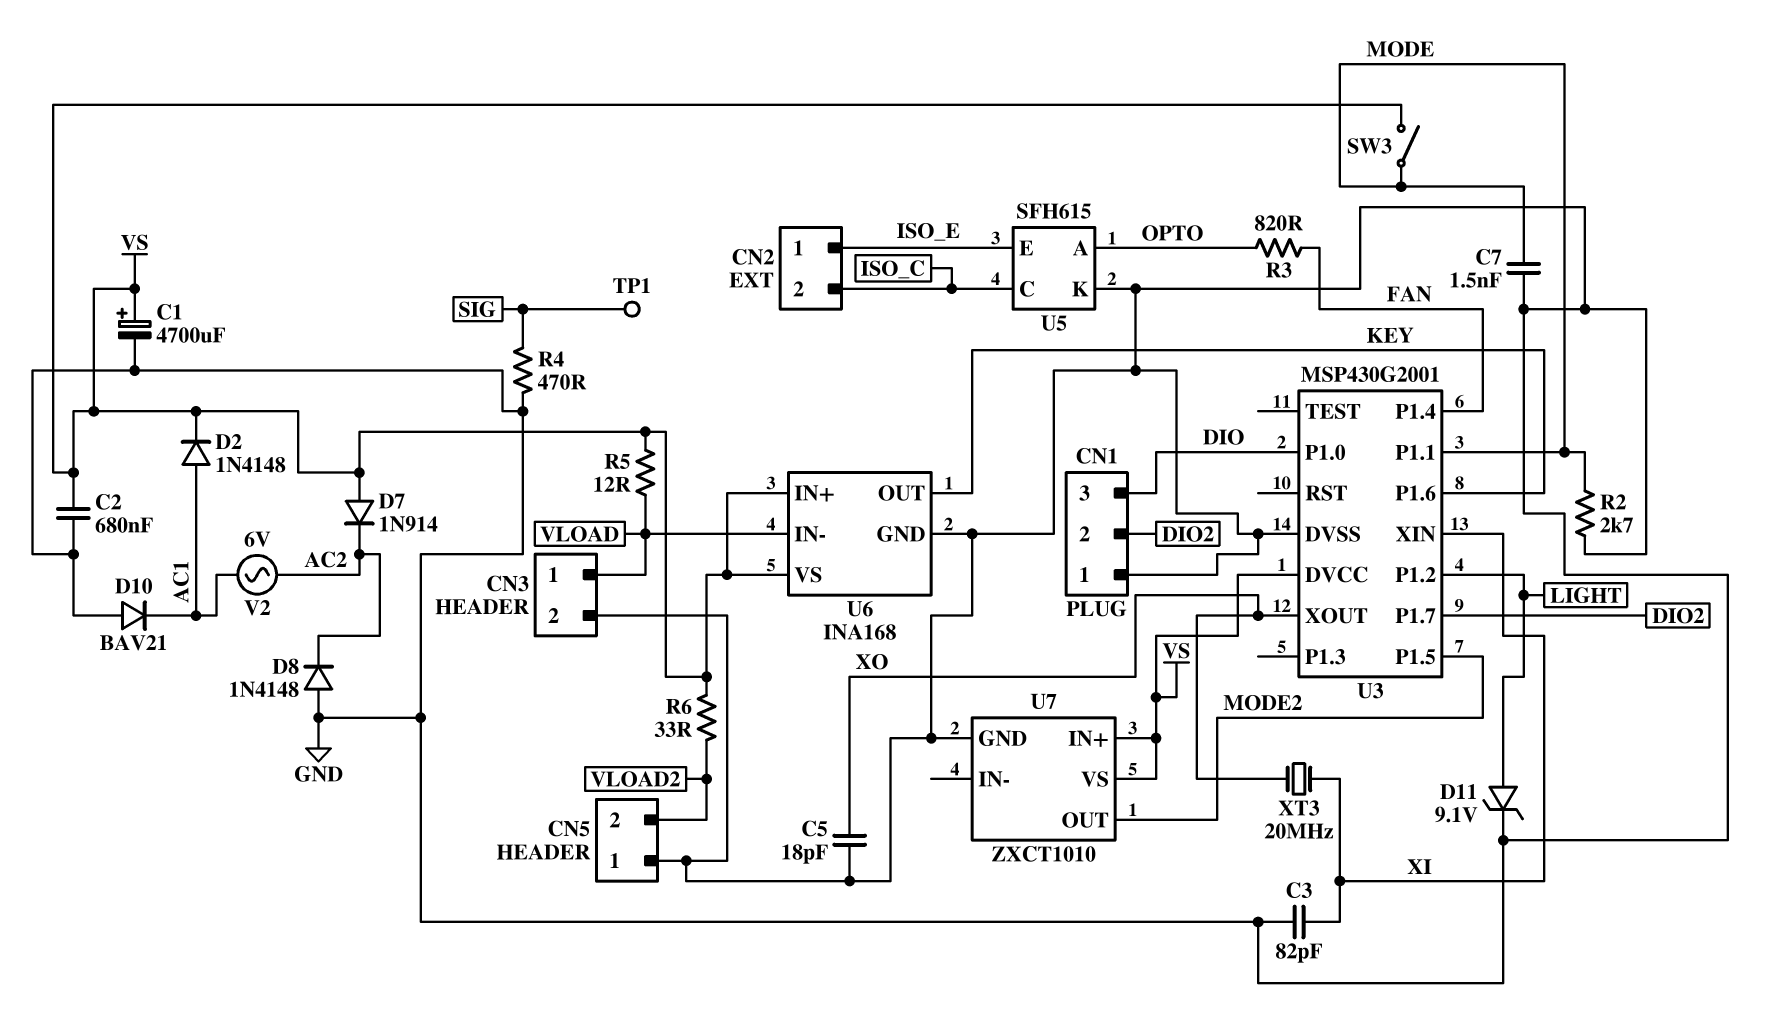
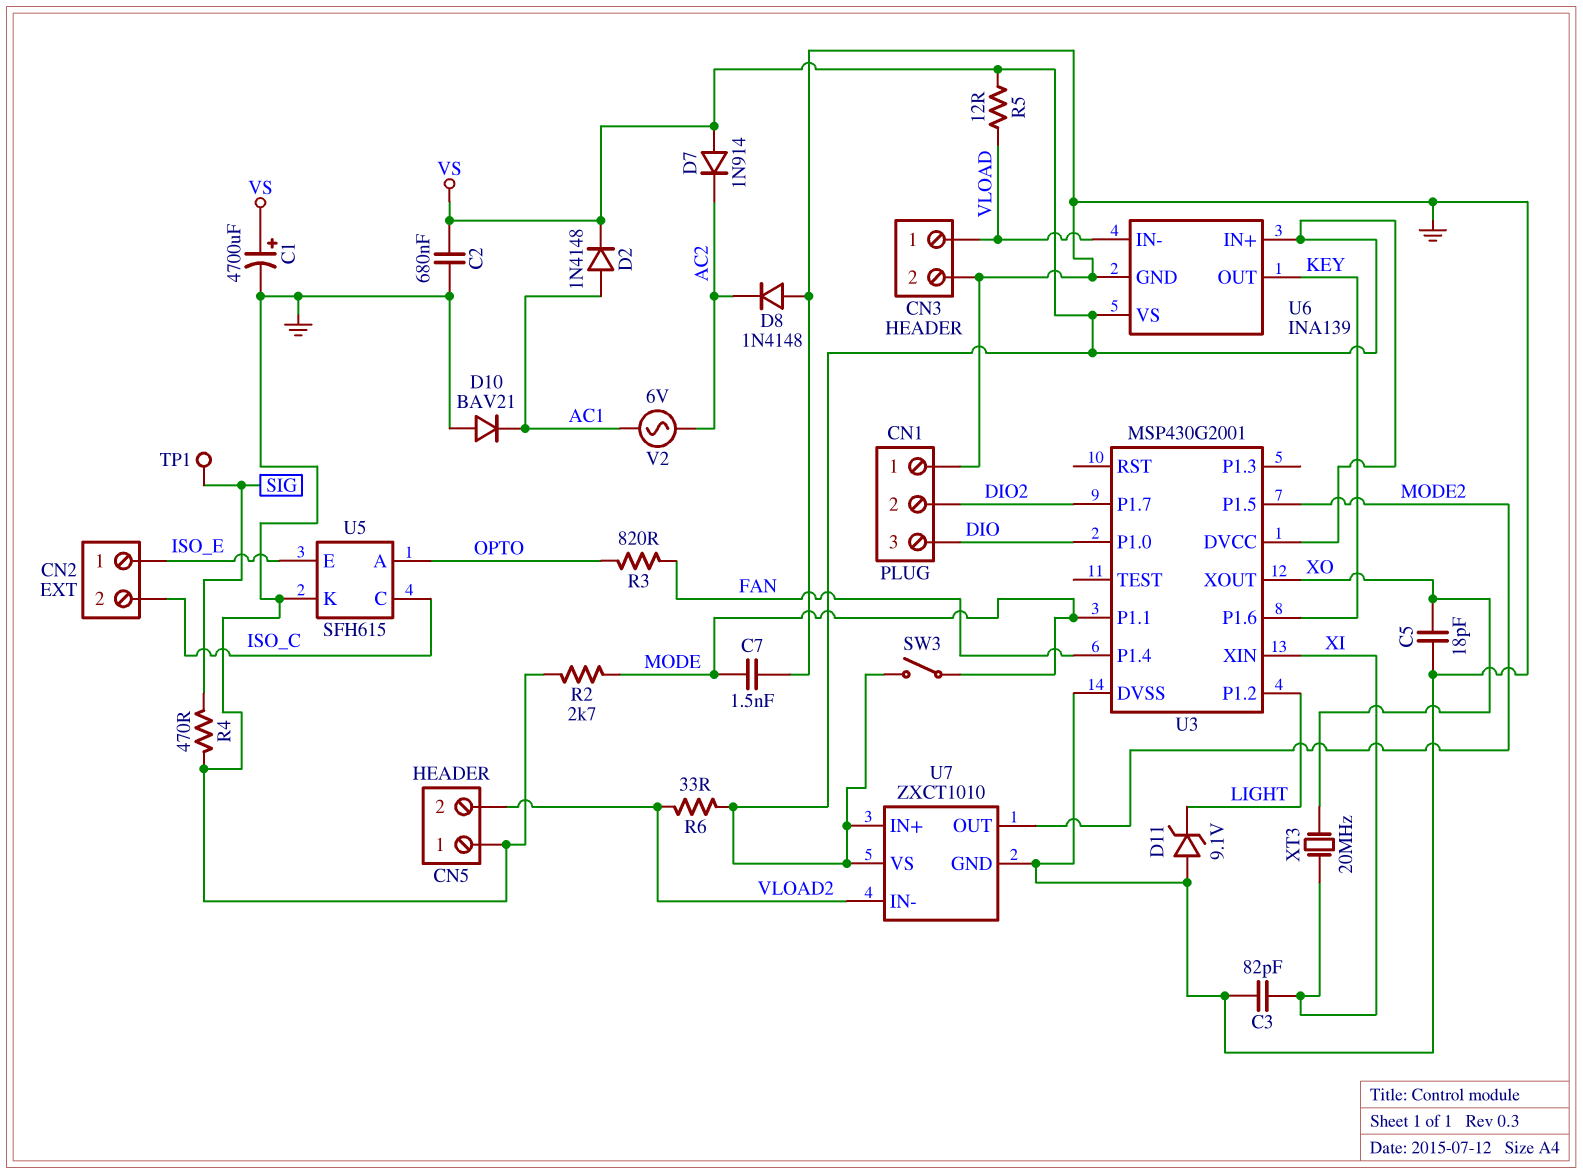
D11: zener 9.1V (A LIGHT, K GND) -> zener 9.1V (A GND, K LIGHT)
U6: INA168 -> INA139
U7 pin IN-: none -> VLOAD2

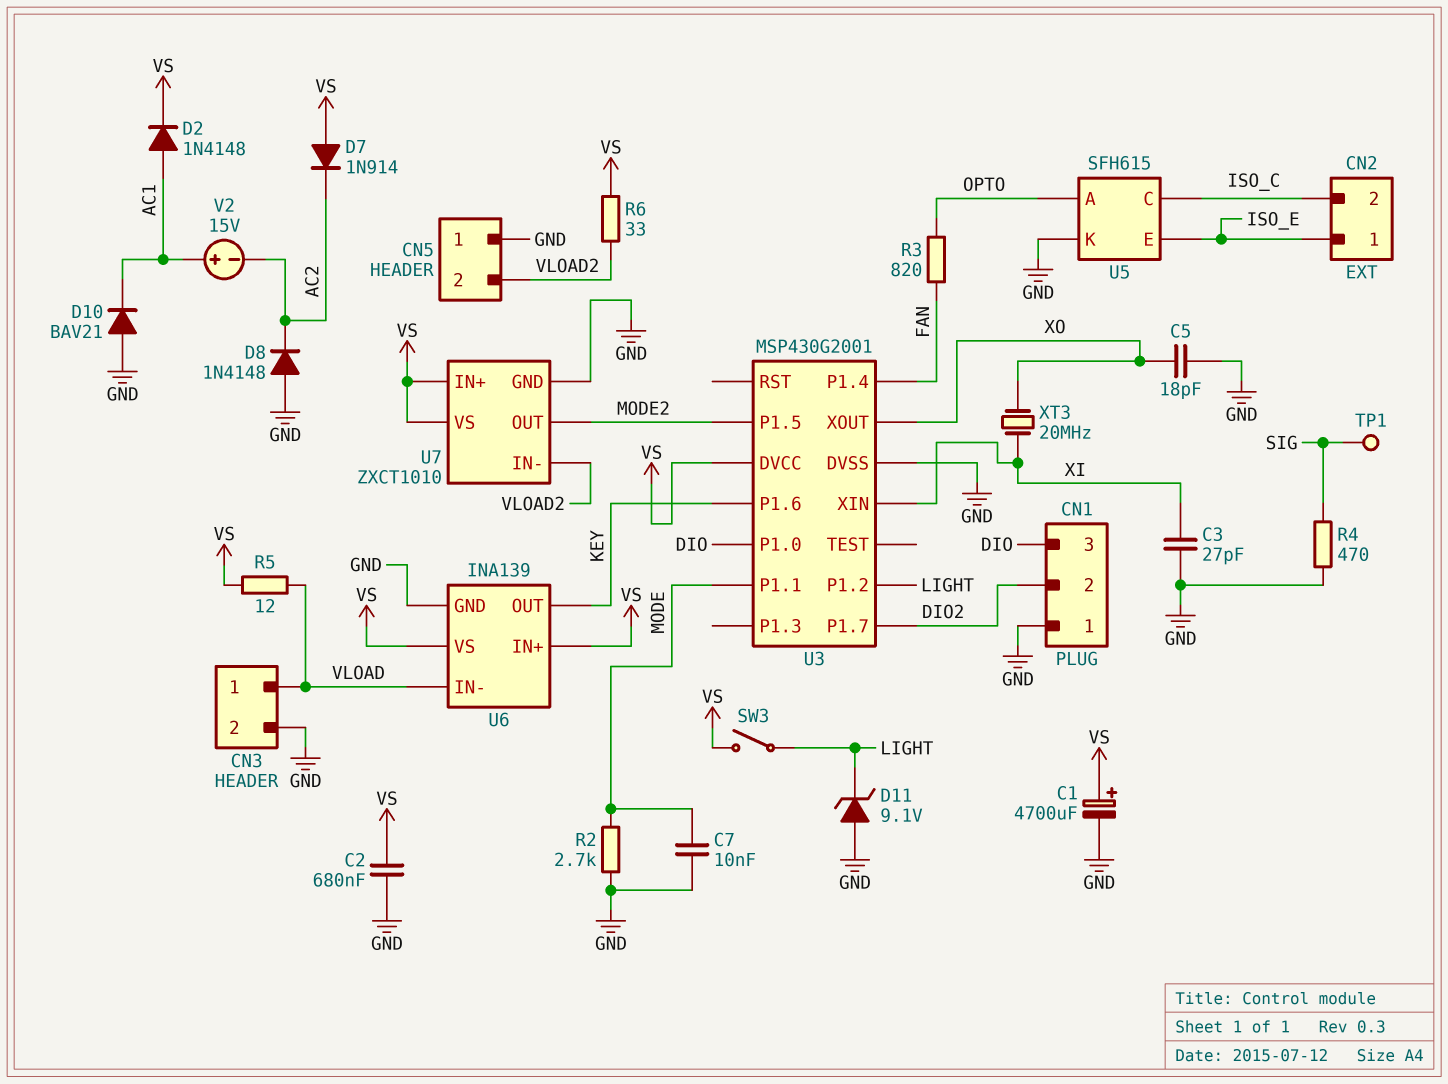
C3: 82pF (GND, XI) -> 27pF (GND, XI)
C7: 1.5nF (GND, MODE) -> 10nF (GND, MODE)
SW3: switch (MODE, VS) -> switch (LIGHT, VS)
V2: AC 6V (AC1, AC2) -> 15V (plus AC1, minus AC2)

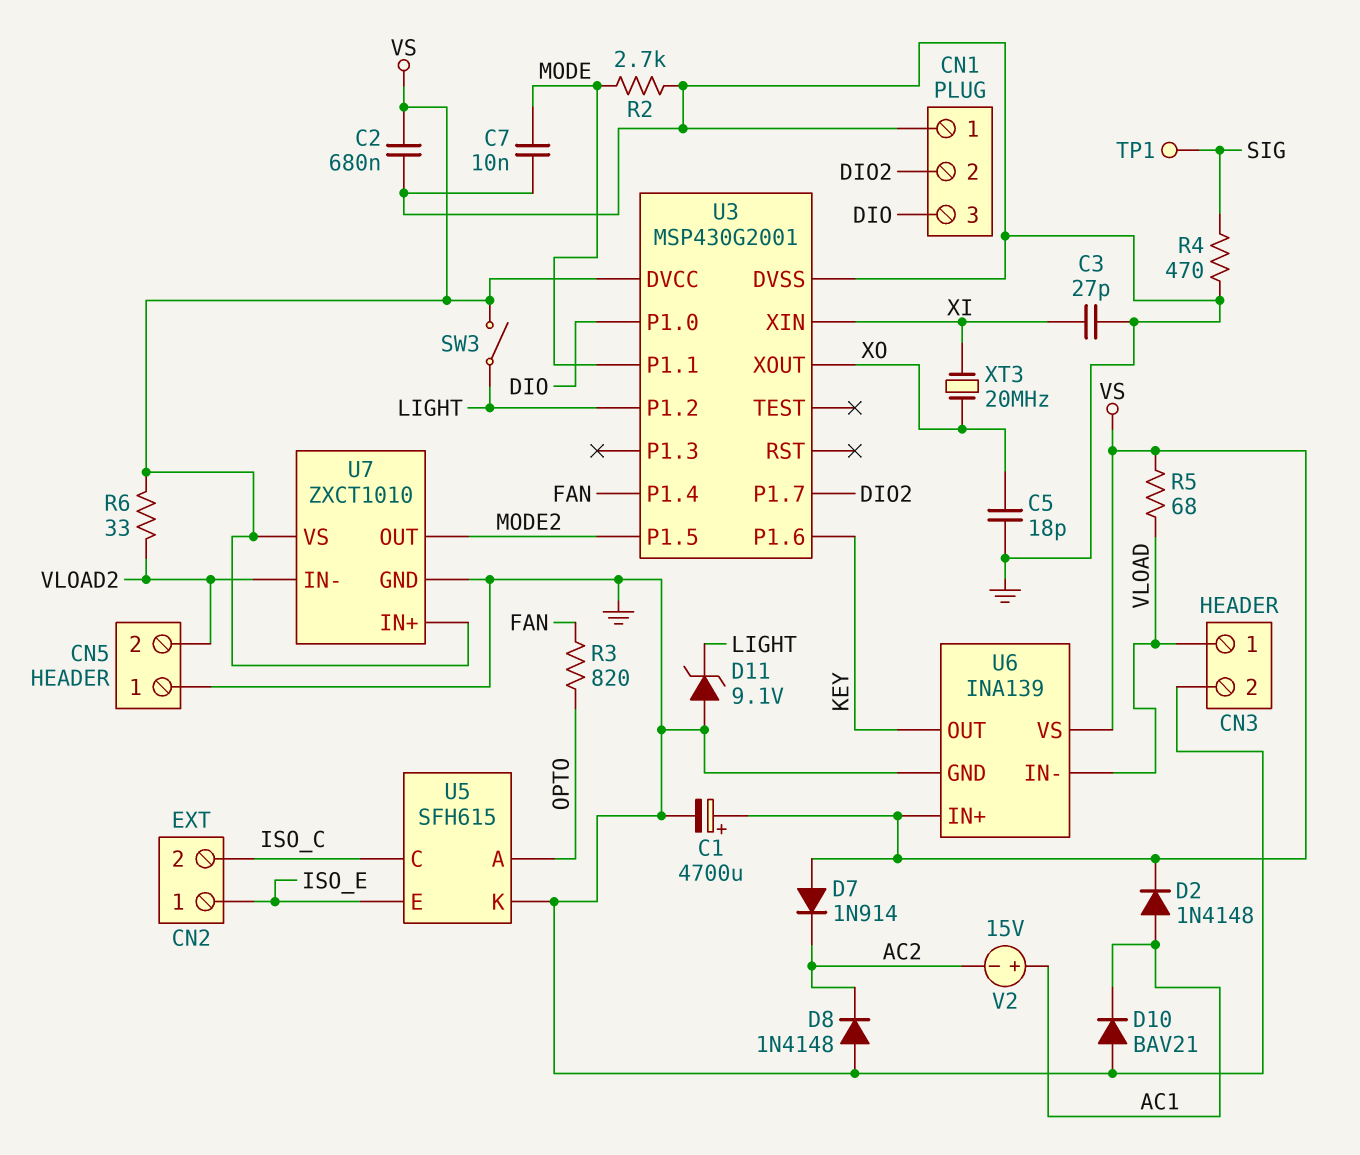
R5: 12 (VLOAD, VS) -> 68 (VLOAD, VS)

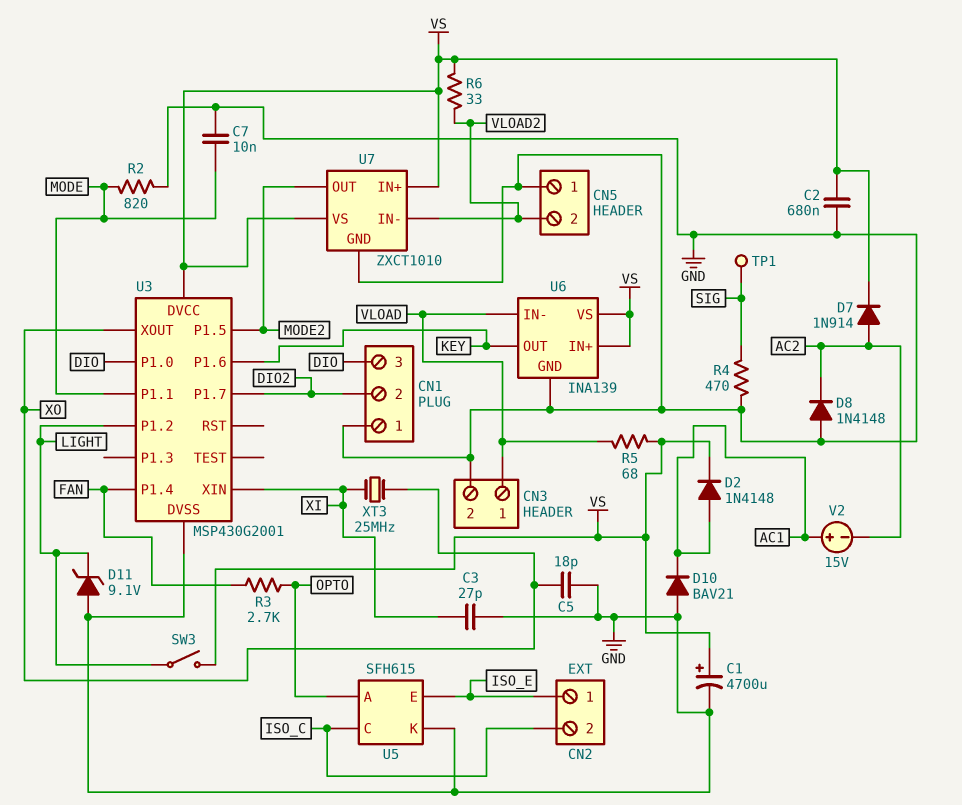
D7: diode 1N914 (A VS, K AC2) -> diode 1N914 (A AC2, K VS)
R2: 2.7k (GND, MODE) -> 820 (GND, MODE)
R3: 820 (FAN, OPTO) -> 2.7k (FAN, OPTO)
XT3: 20MHz (XI, XO) -> 25MHz (XI, XO)

